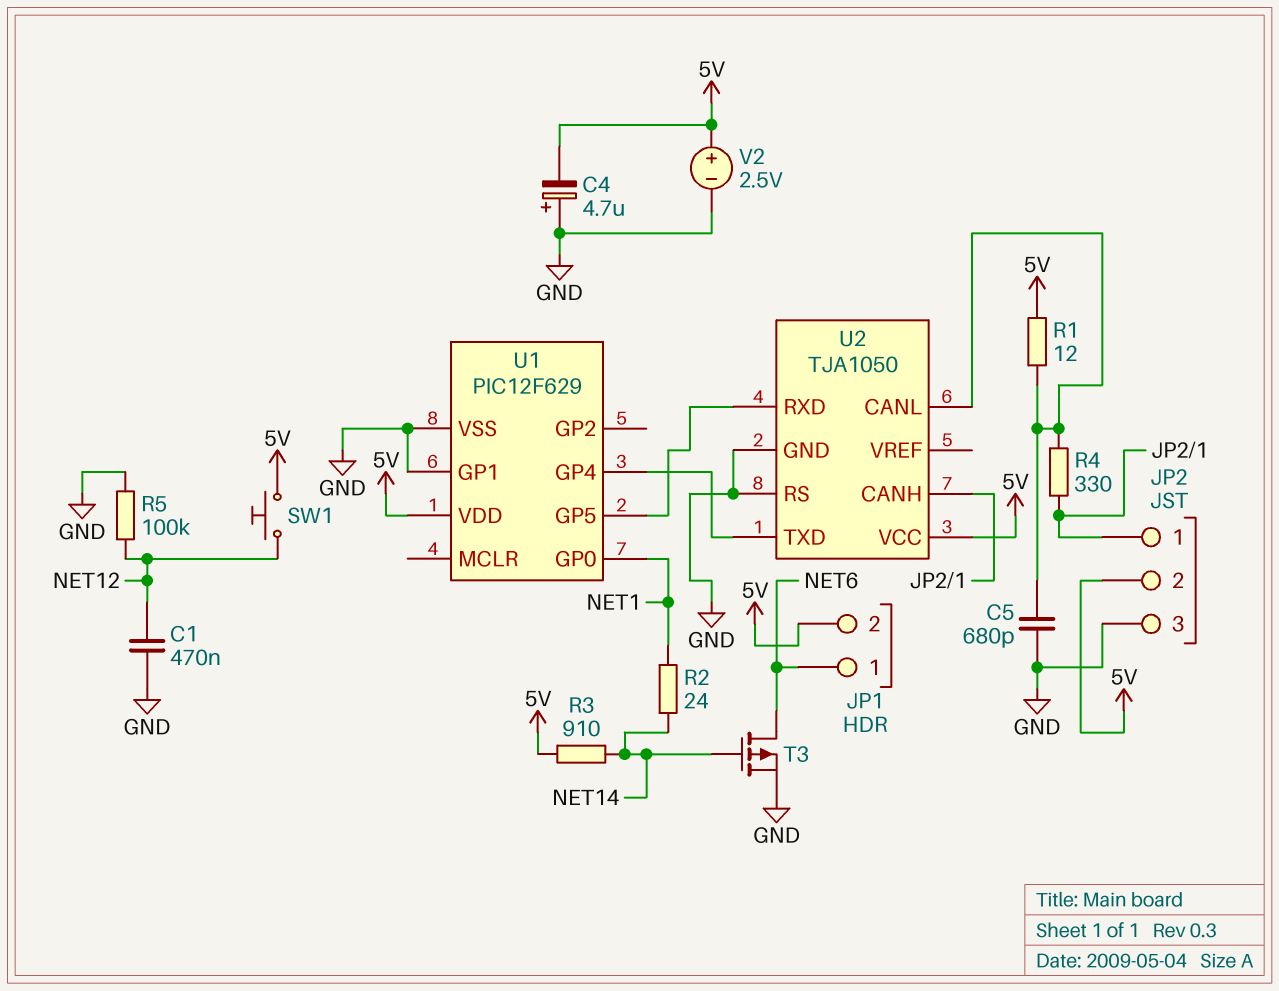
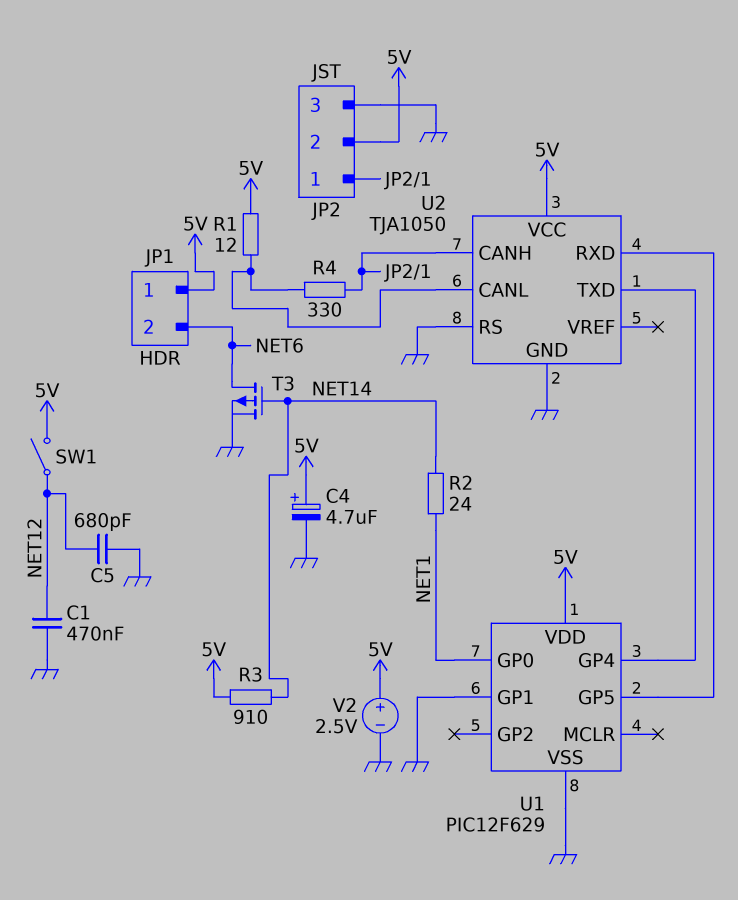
C4: 4.7uF (plus GND, minus 5V) -> 4.7uF (plus 5V, minus GND)
C5: 680pF (GND, U2/CANL) -> 680pF (GND, NET12)
JP1 pin 1: NET6 -> 5V
JP1 pin 2: 5V -> NET6
R5: 100k (GND, NET12) -> none
SW1: button (5V, NET12) -> switch (5V, NET12)

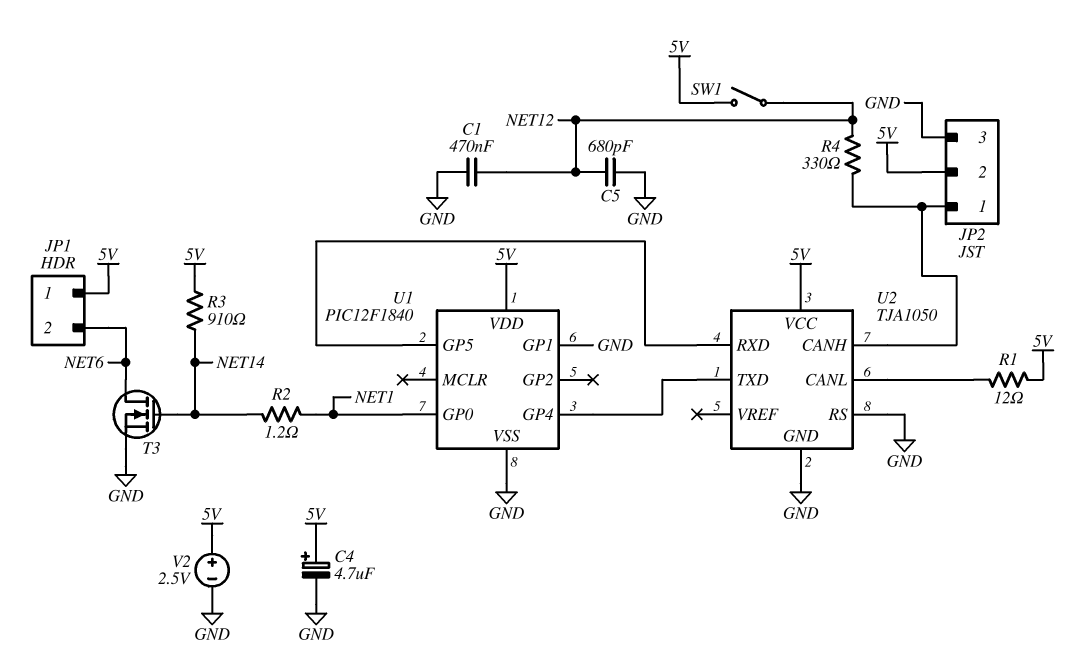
R2: 24 (NET1, NET14) -> 1.2 (NET1, NET14)
R4: 330 (JP2/1, U2/CANL) -> 330 (JP2/1, NET12)
T3: PMOS (G NET14, D NET6, S GND) -> NMOS (G NET14, D NET6, S GND)
U1: PIC12F629 -> PIC12F1840

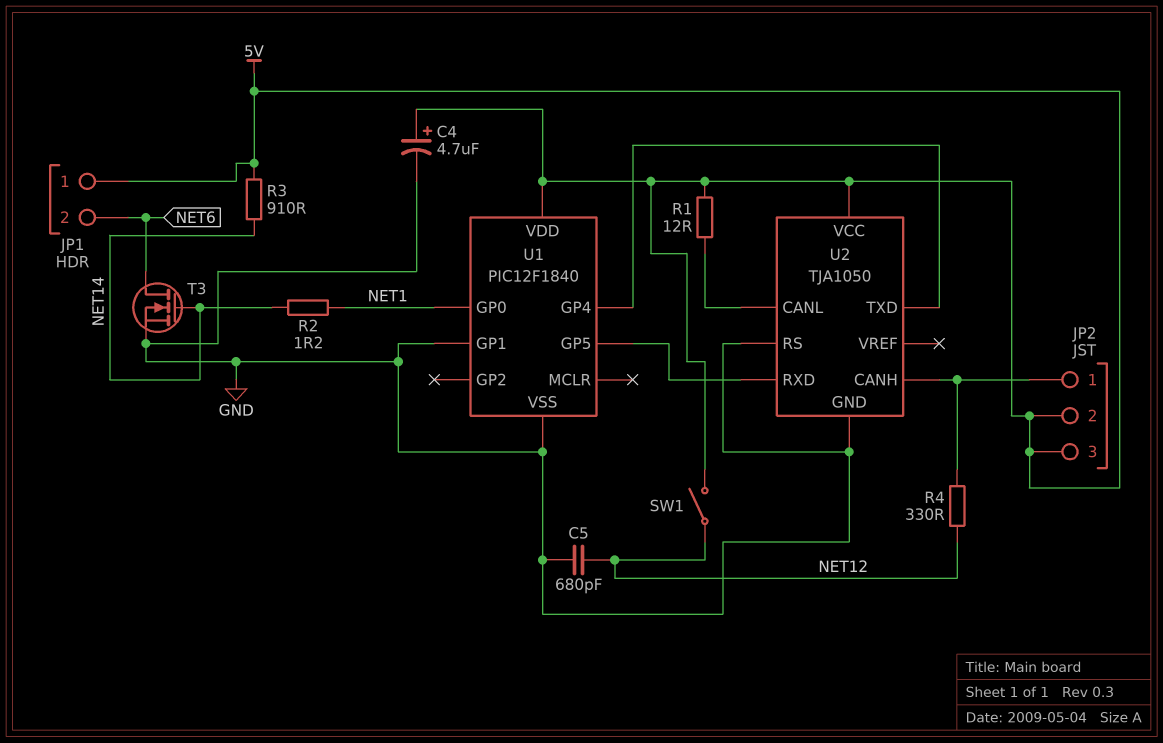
C1: 470nF (GND, NET12) -> none
JP2 pin 3: GND -> 5V
V2: 2.5V (plus 5V, minus GND) -> none

